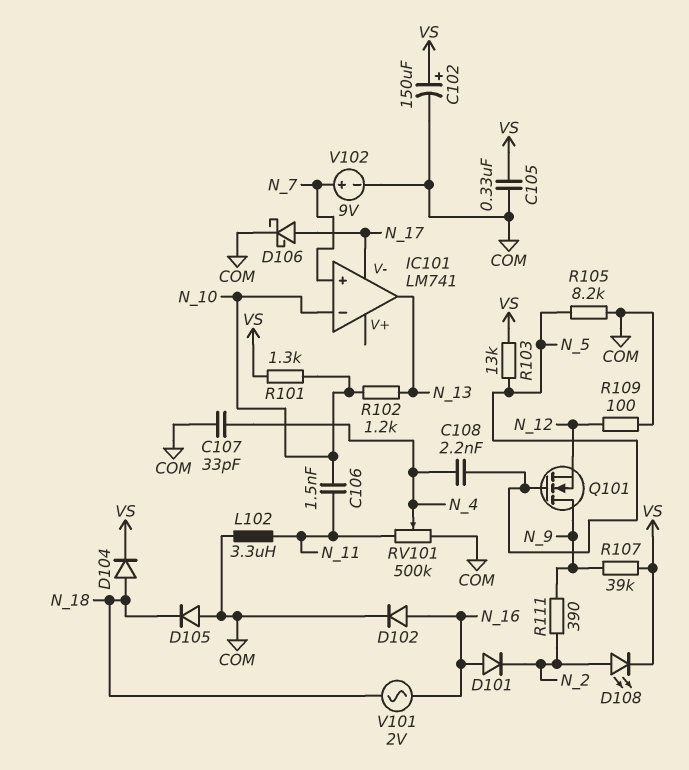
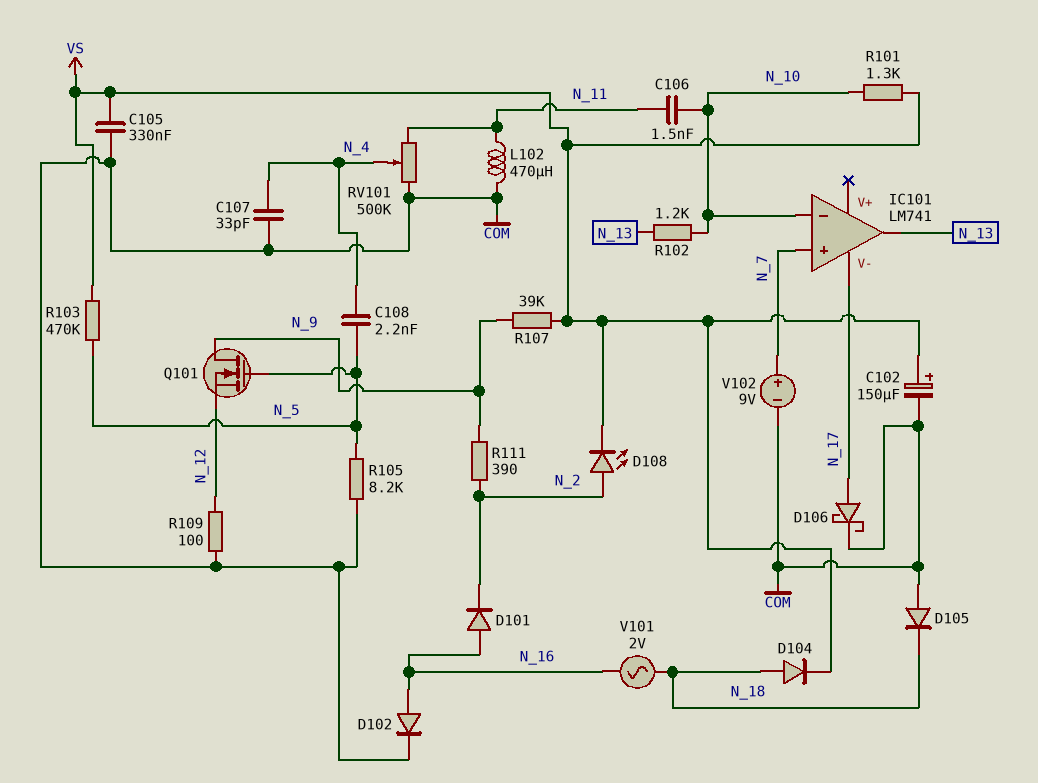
L102: 3.3uH (COM, N_11) -> 470uH (COM, N_11)
R103: 13k (N_5, VS) -> 470k (N_5, VS)

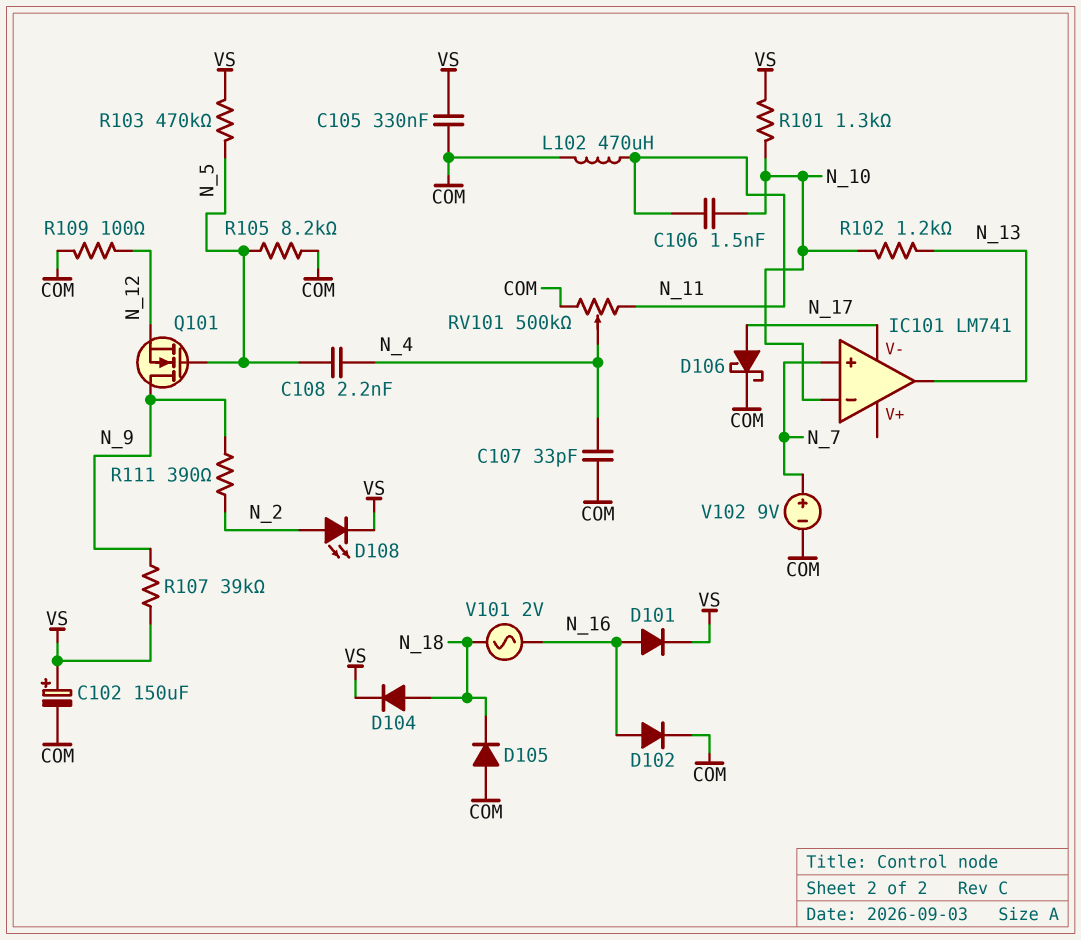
D101: diode (A N_16, K N_2) -> diode (A N_16, K VS)

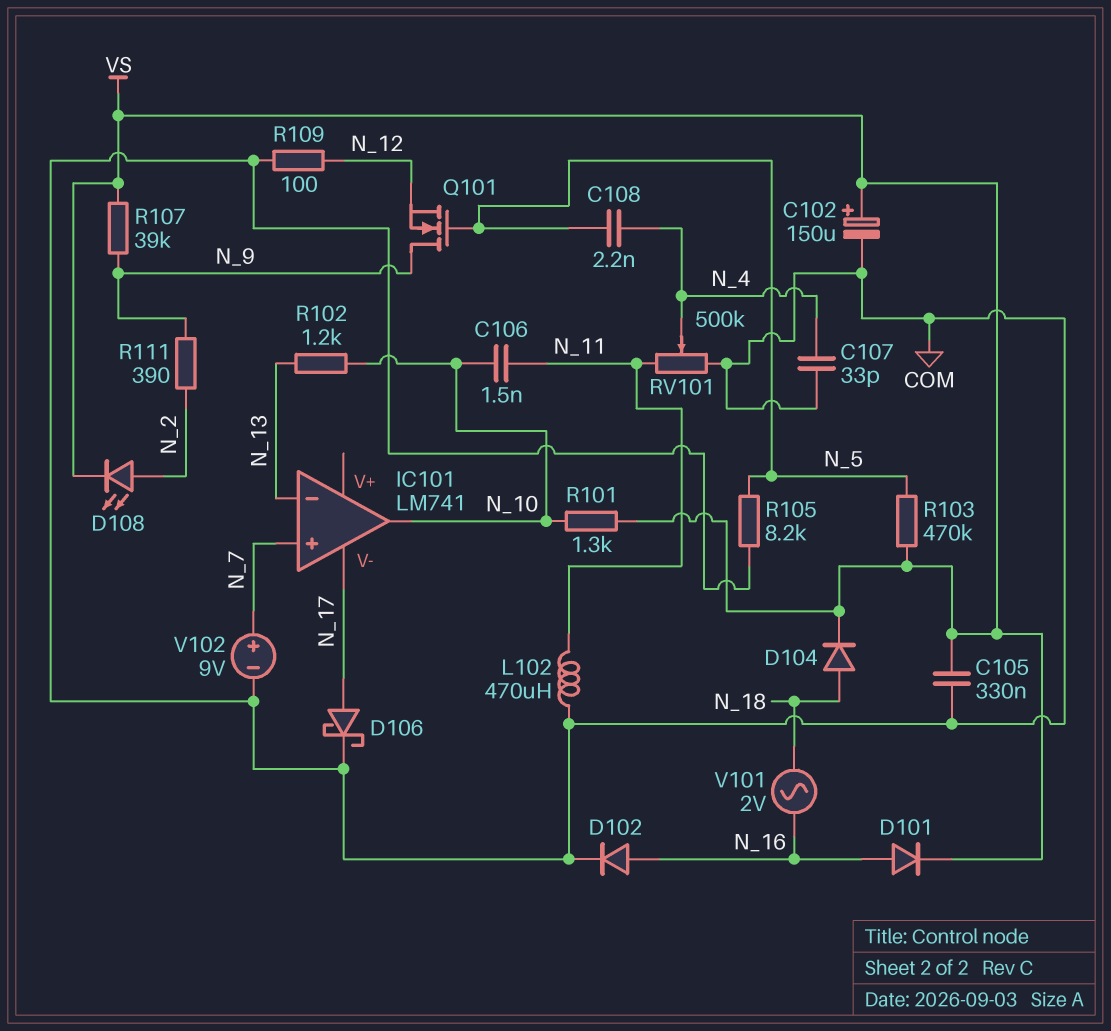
D105: diode (A COM, K N_18) -> none
IC101 pin in-: N_10 -> N_13
IC101 pin out: N_13 -> N_10

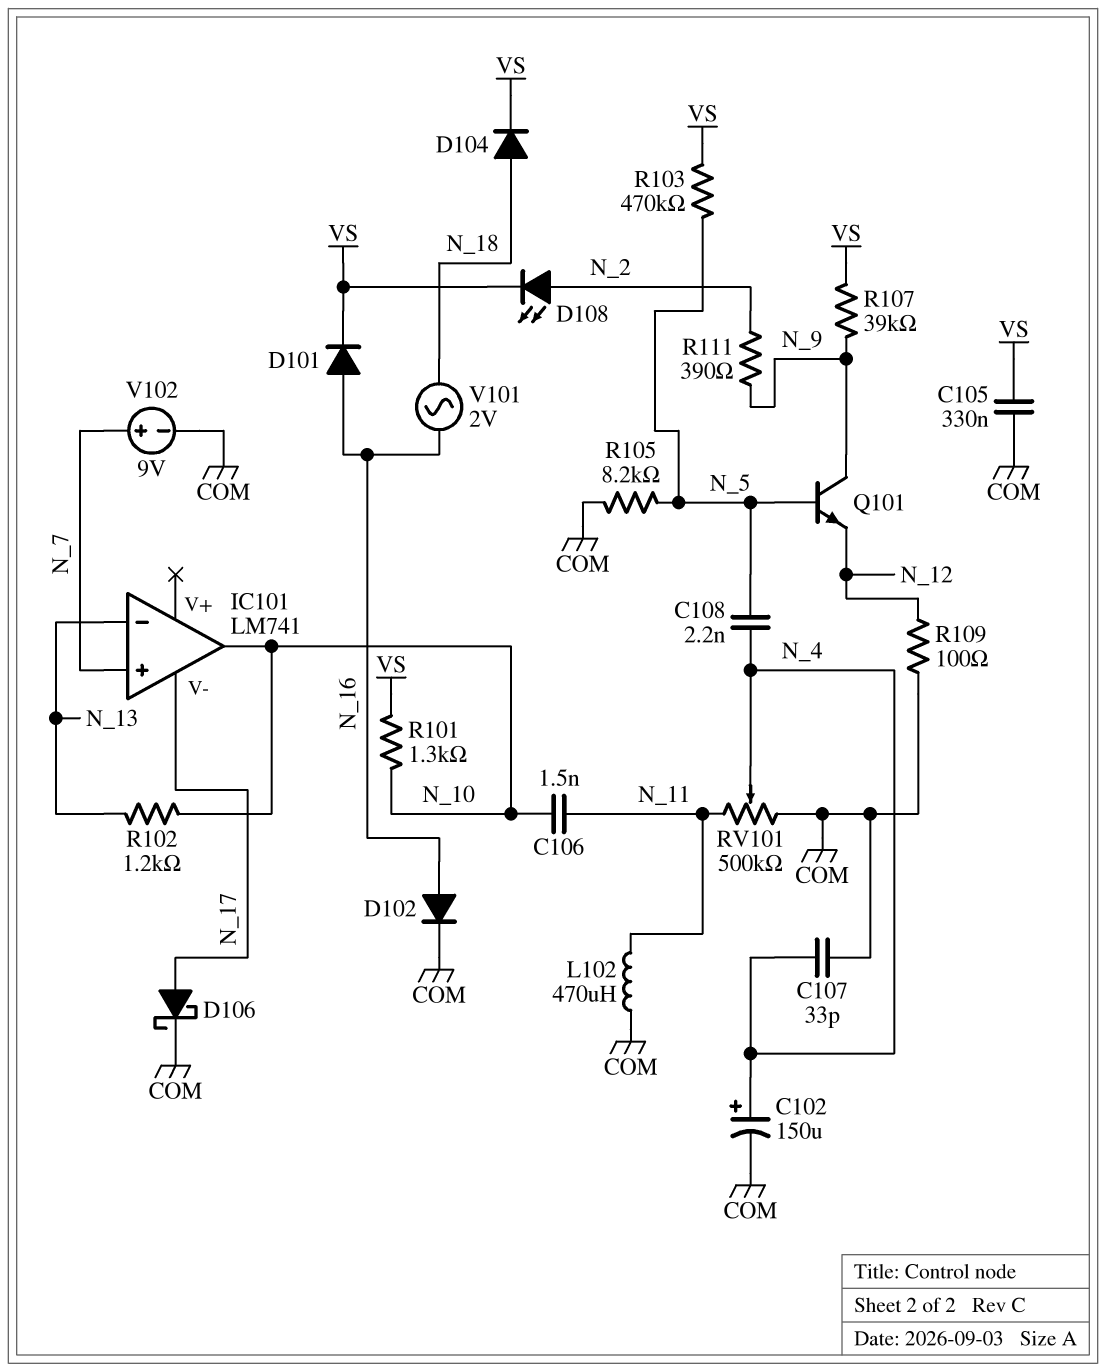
C102: 150uF (plus VS, minus COM) -> 150uF (plus N_4, minus COM)
Q101: NMOS (G N_5, D N_9, S N_12) -> NPN (B N_5, C N_9, E N_12)

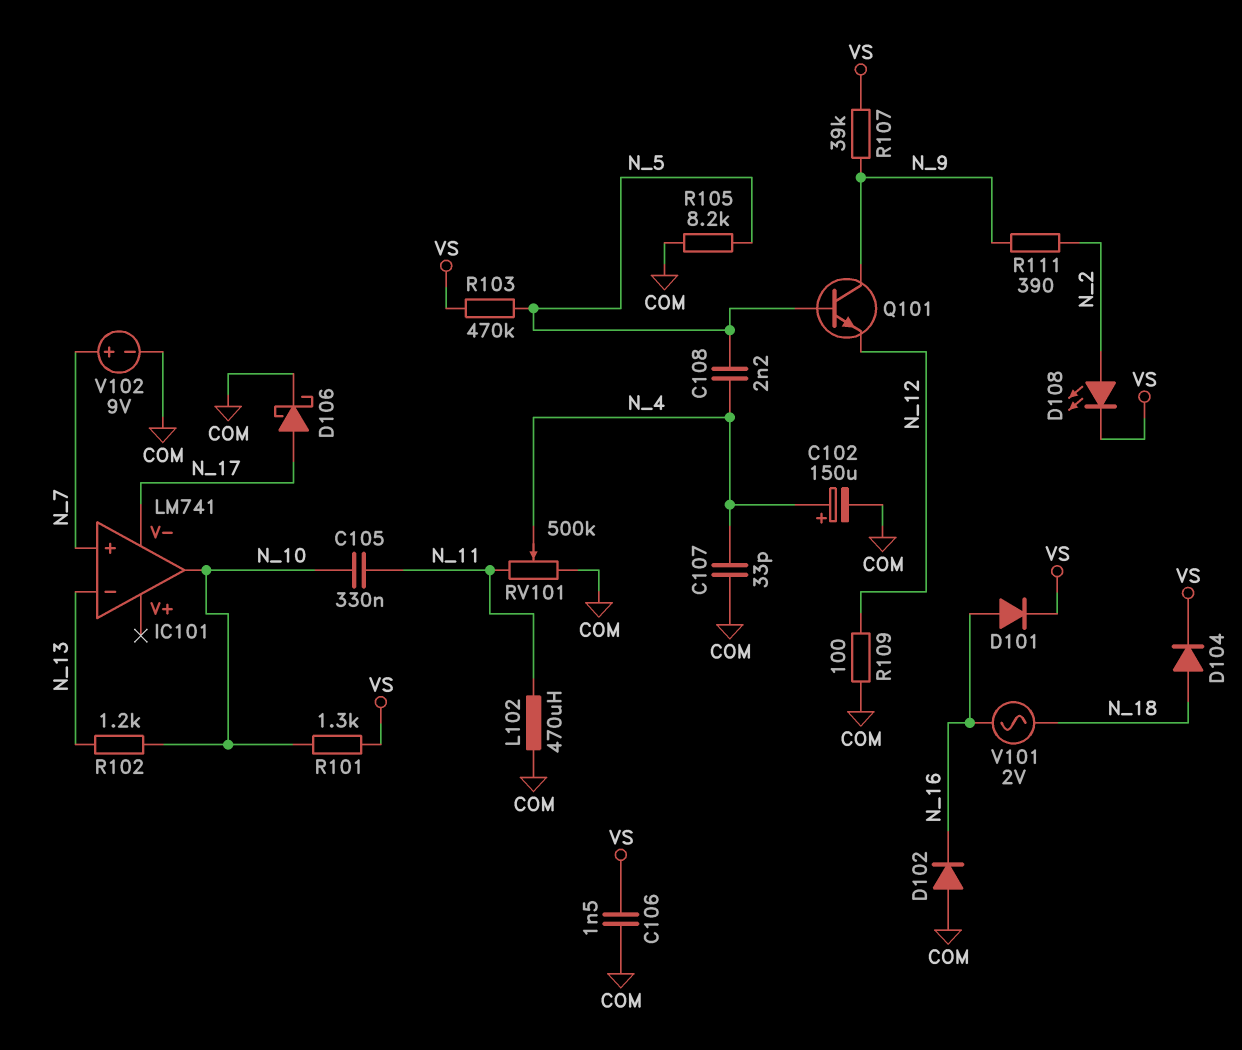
C105: 330nF (COM, VS) -> 330nF (N_10, N_11)
C106: 1.5nF (N_10, N_11) -> 1.5nF (COM, VS)
D102: diode (A N_16, K COM) -> diode (A COM, K N_16)

